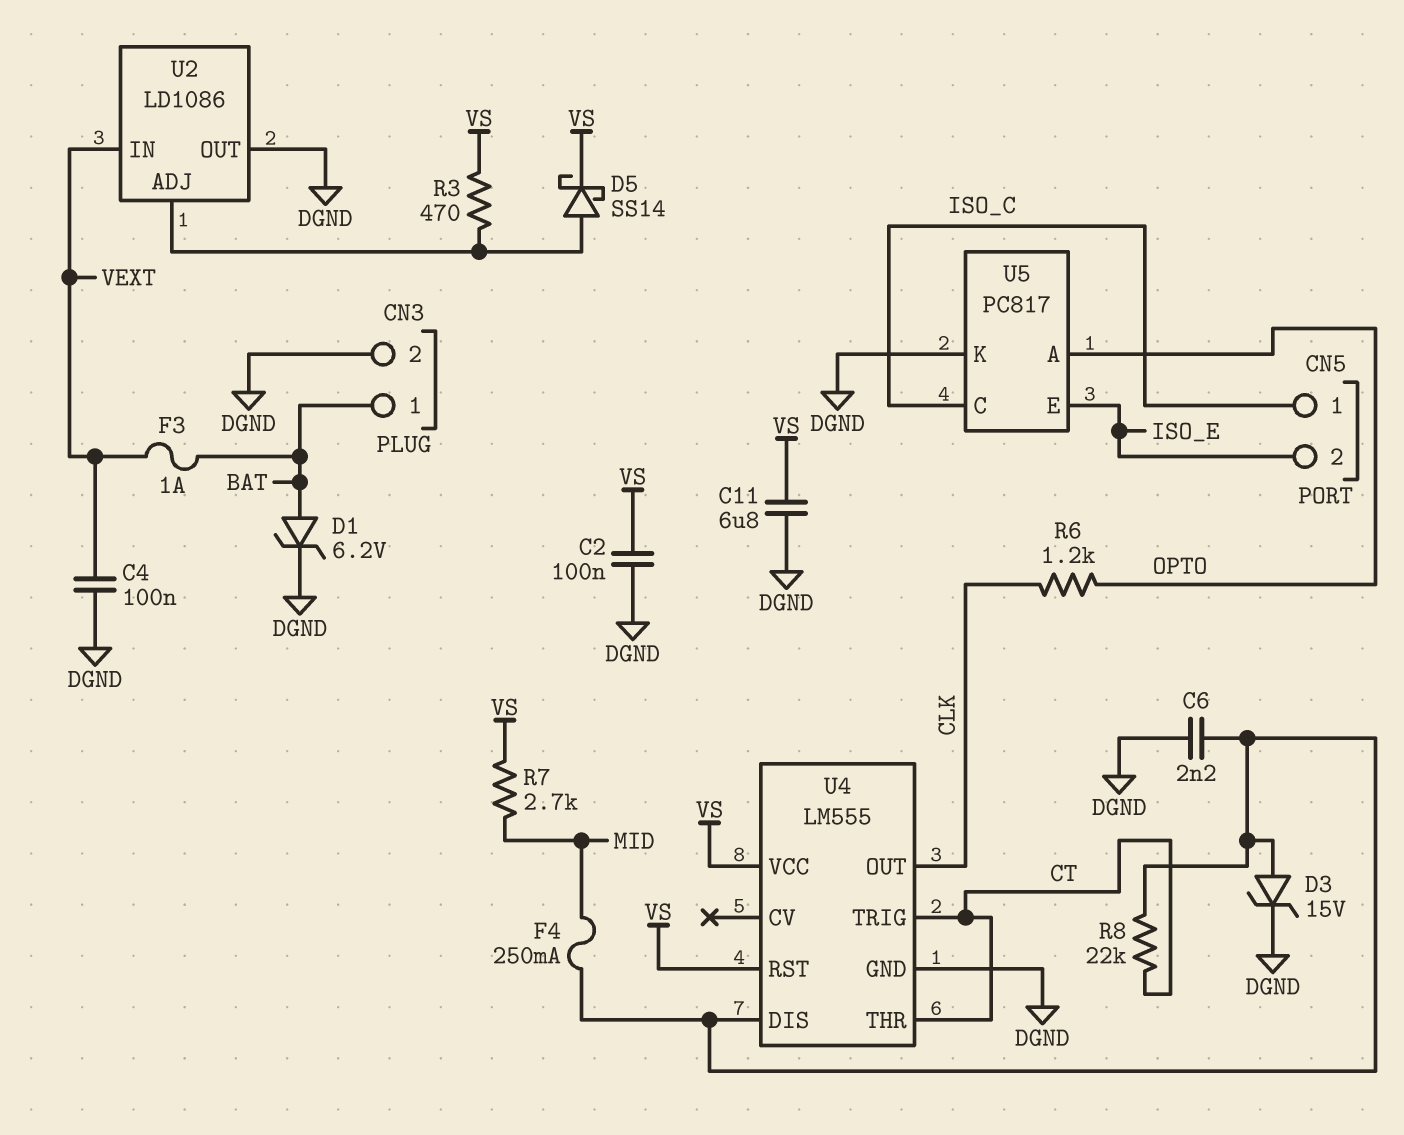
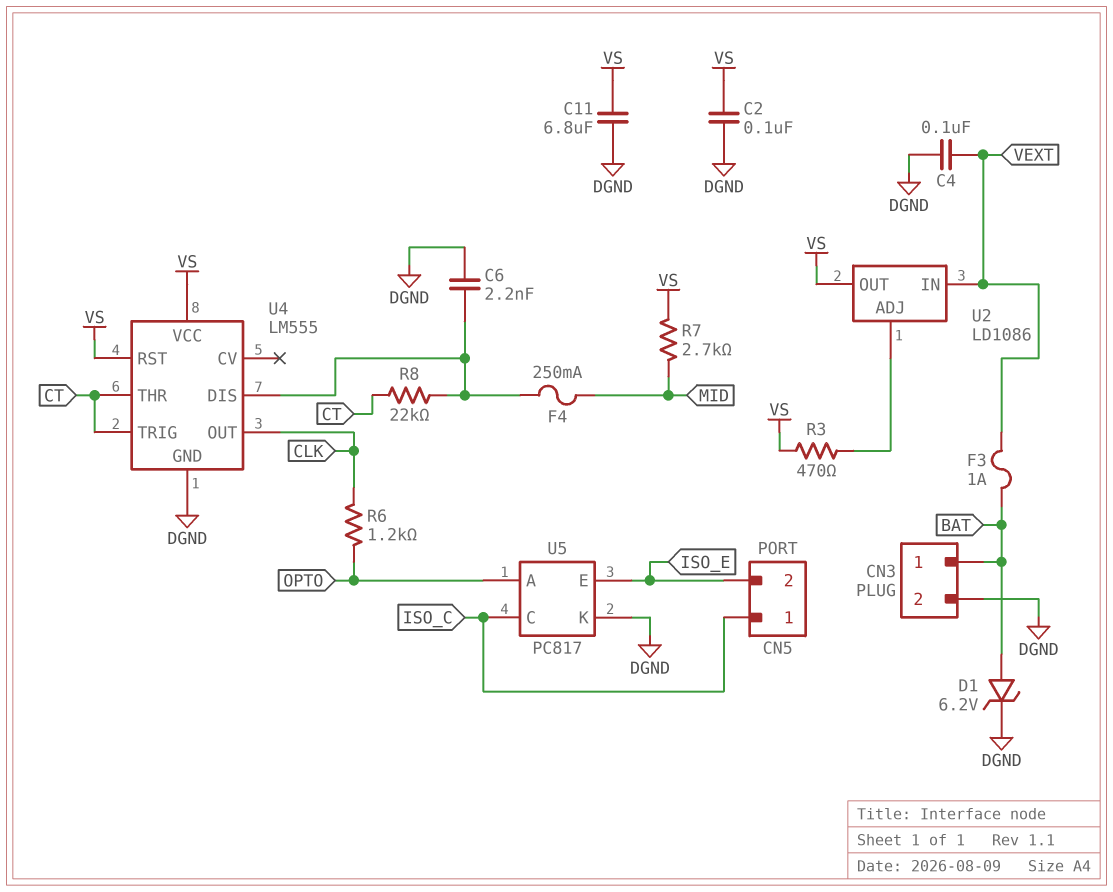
D3: zener 15V (A U4/DIS, K DGND) -> none
D5: schottky SS14 (A U2/ADJ, K VS) -> none
U2 pin OUT: DGND -> VS

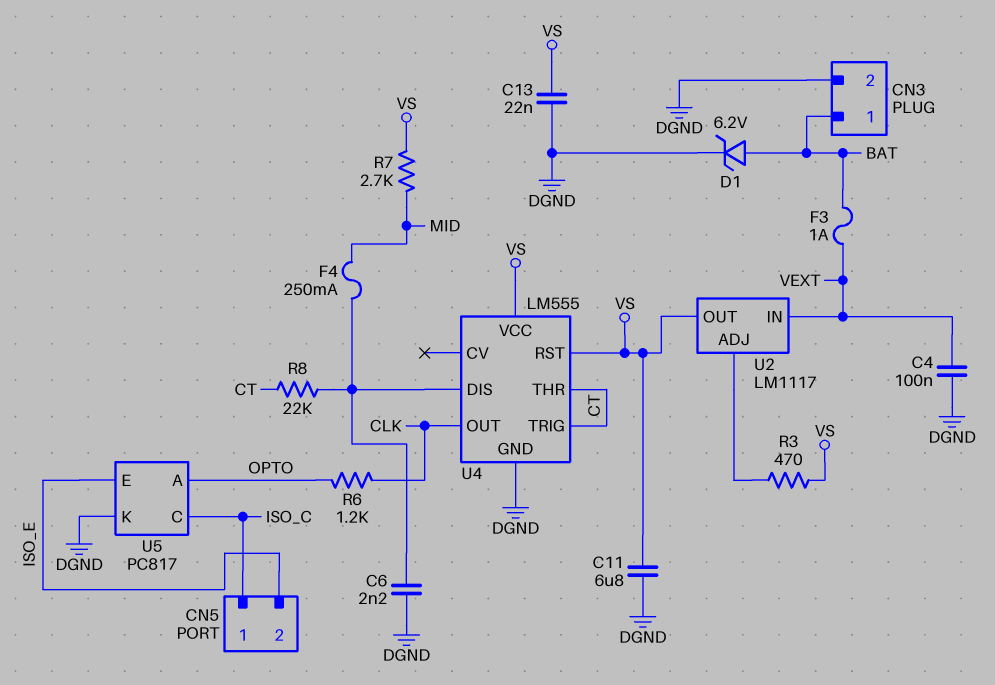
C2: 100nF (DGND, VS) -> none
C13: none -> 22nF (DGND, VS)
U2: LD1086 -> LM1117

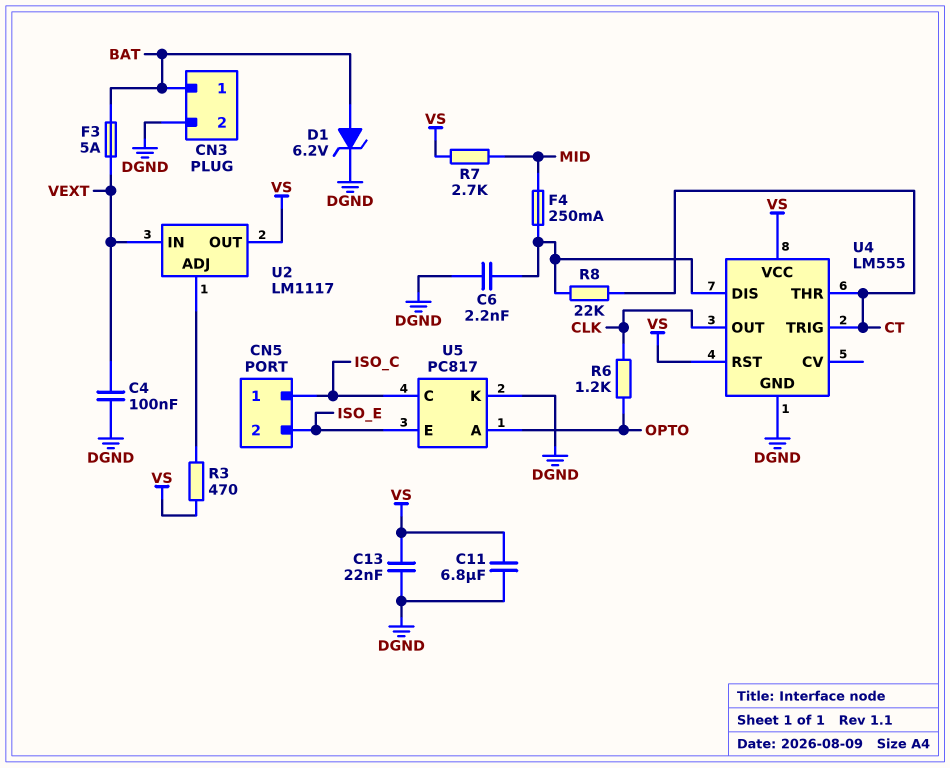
F3: 1A (BAT, VEXT) -> 5A (BAT, VEXT)

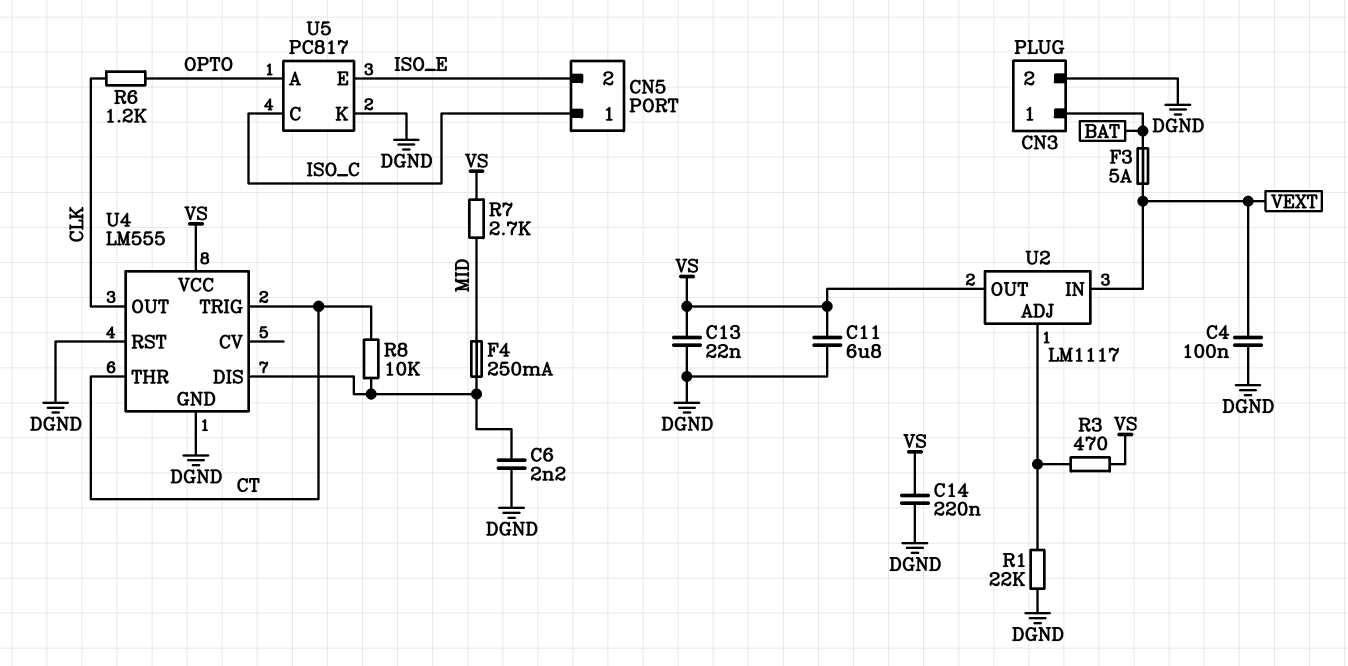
C14: none -> 220nF (DGND, VS)
D1: zener 6.2V (A BAT, K DGND) -> none
R1: none -> 22k (DGND, U2/ADJ)
R8: 22k (CT, U4/DIS) -> 10k (CT, U4/DIS)
U4 pin RST: VS -> DGND

